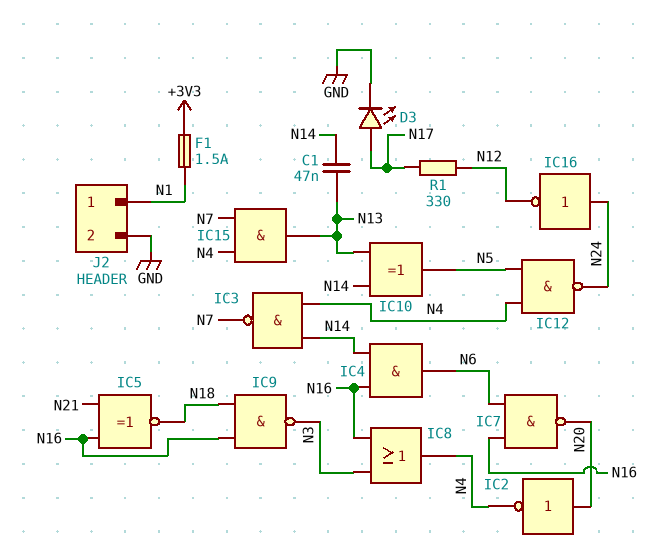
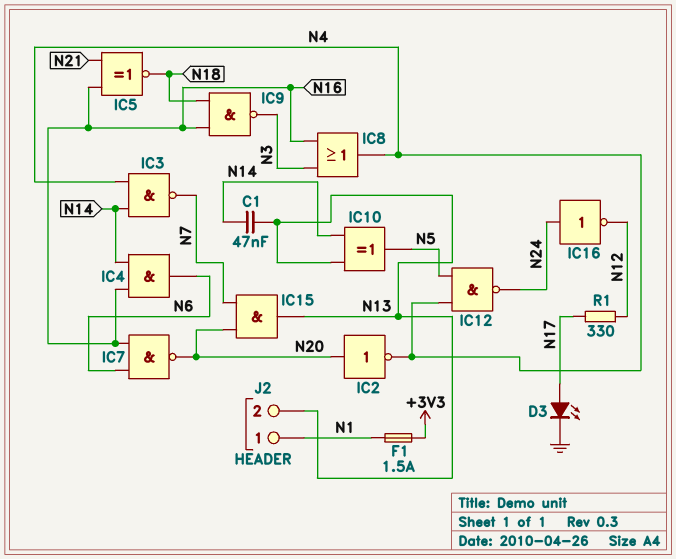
IC15: AND (in N4, in N7, out N13) -> AND (in N7, in N20, out N13)
J2 pin 2: GND -> N13

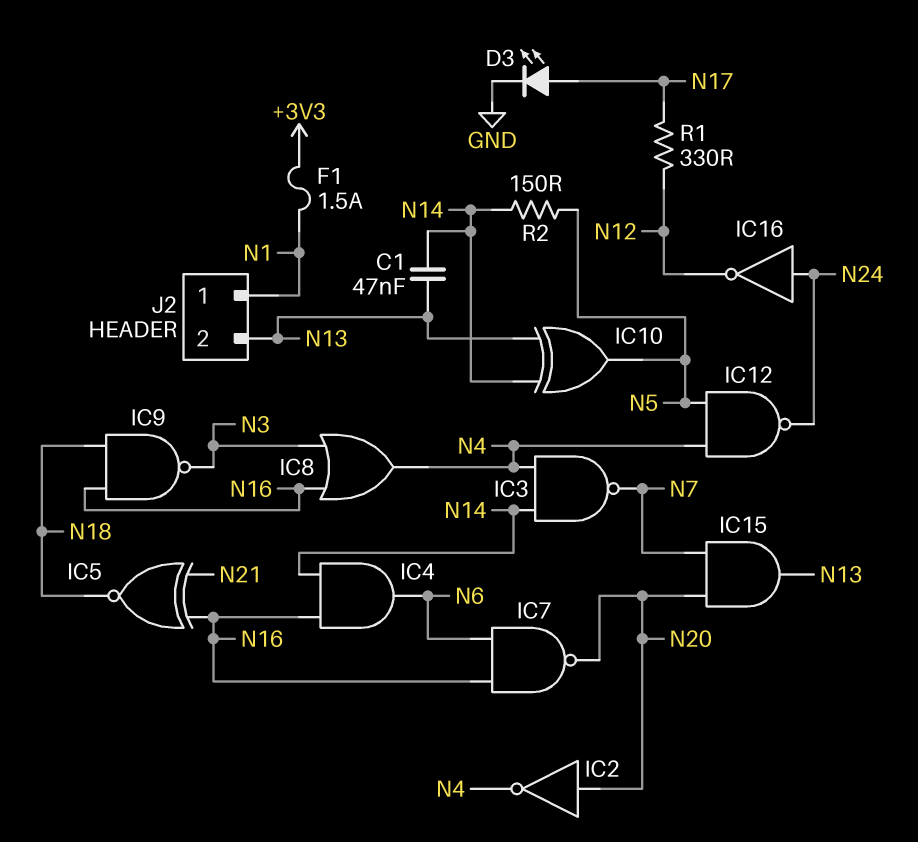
R2: none -> 150 (N5, N14)

